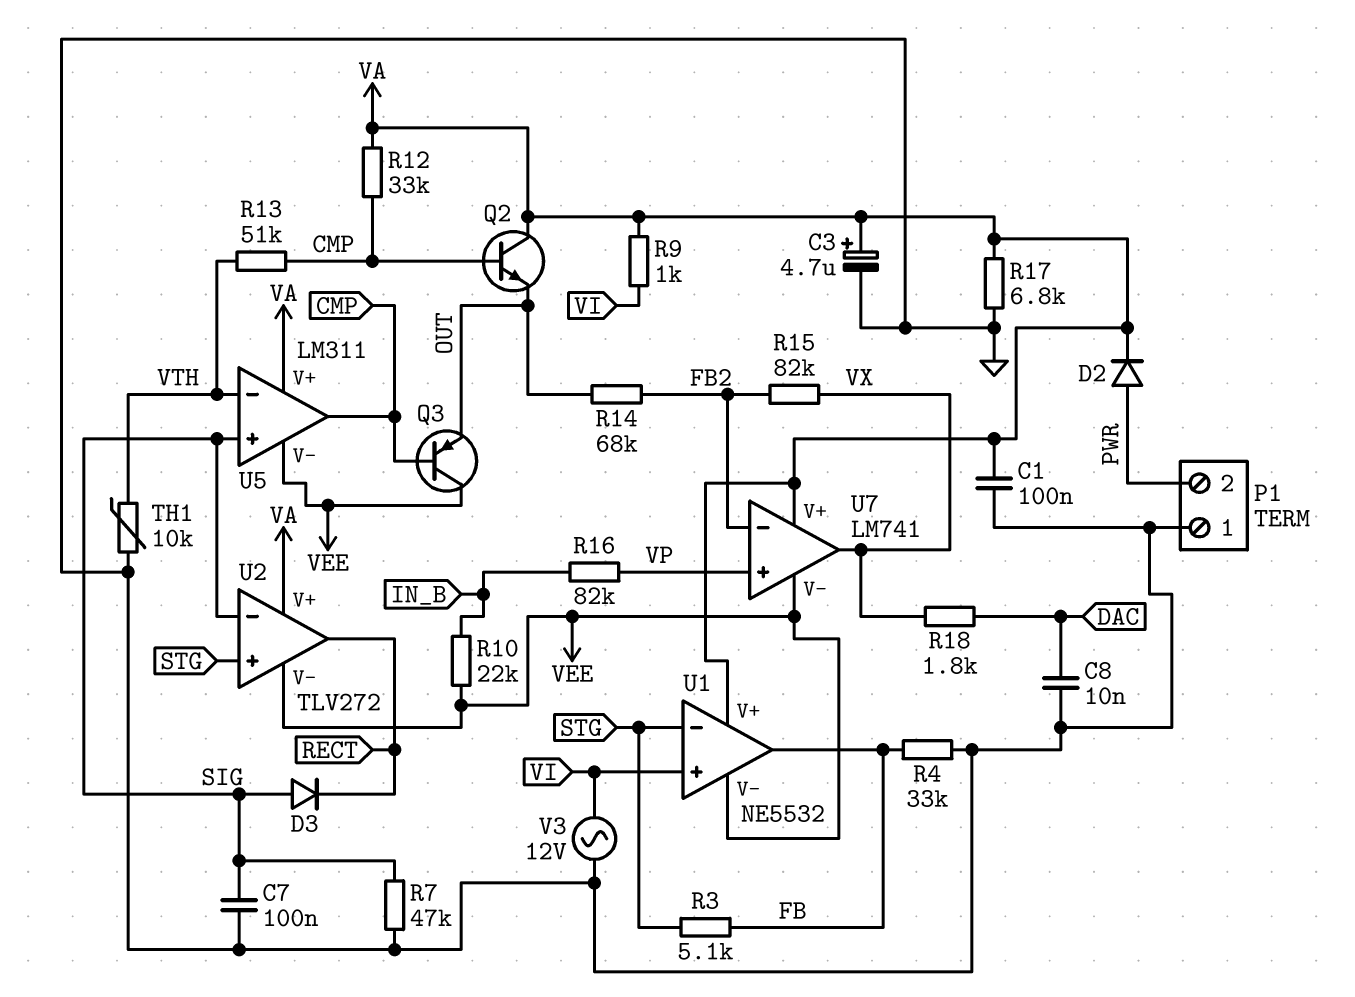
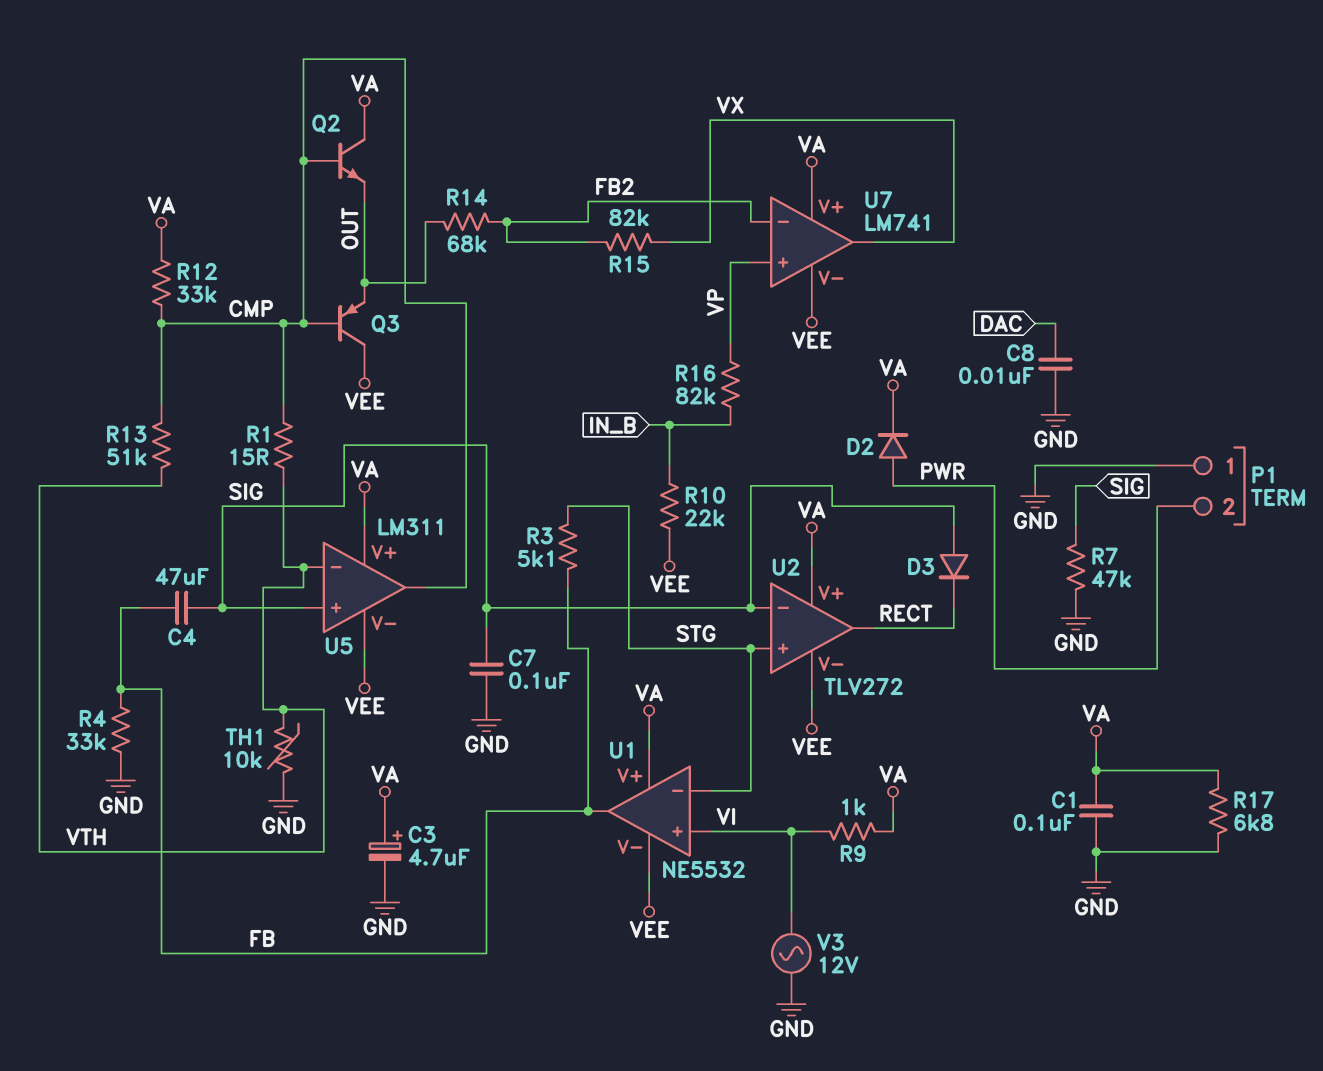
C4: none -> 47uF (FB, SIG)
R1: none -> 15 (CMP, VTH)
R18: 1.8k (DAC, VX) -> none

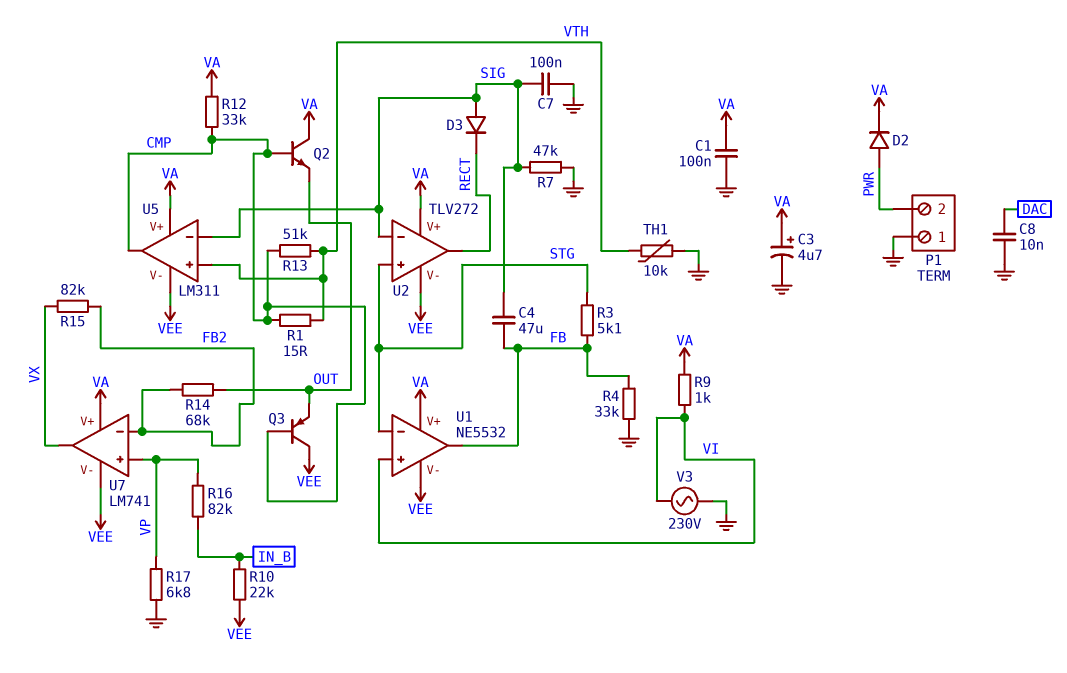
R17: 6.8k (GND, VA) -> 6.8k (GND, VP)
U5 pin in+: SIG -> VTH
U5 pin in-: VTH -> SIG
V3: AC 12V (GND, VI) -> AC 230V (GND, VI)

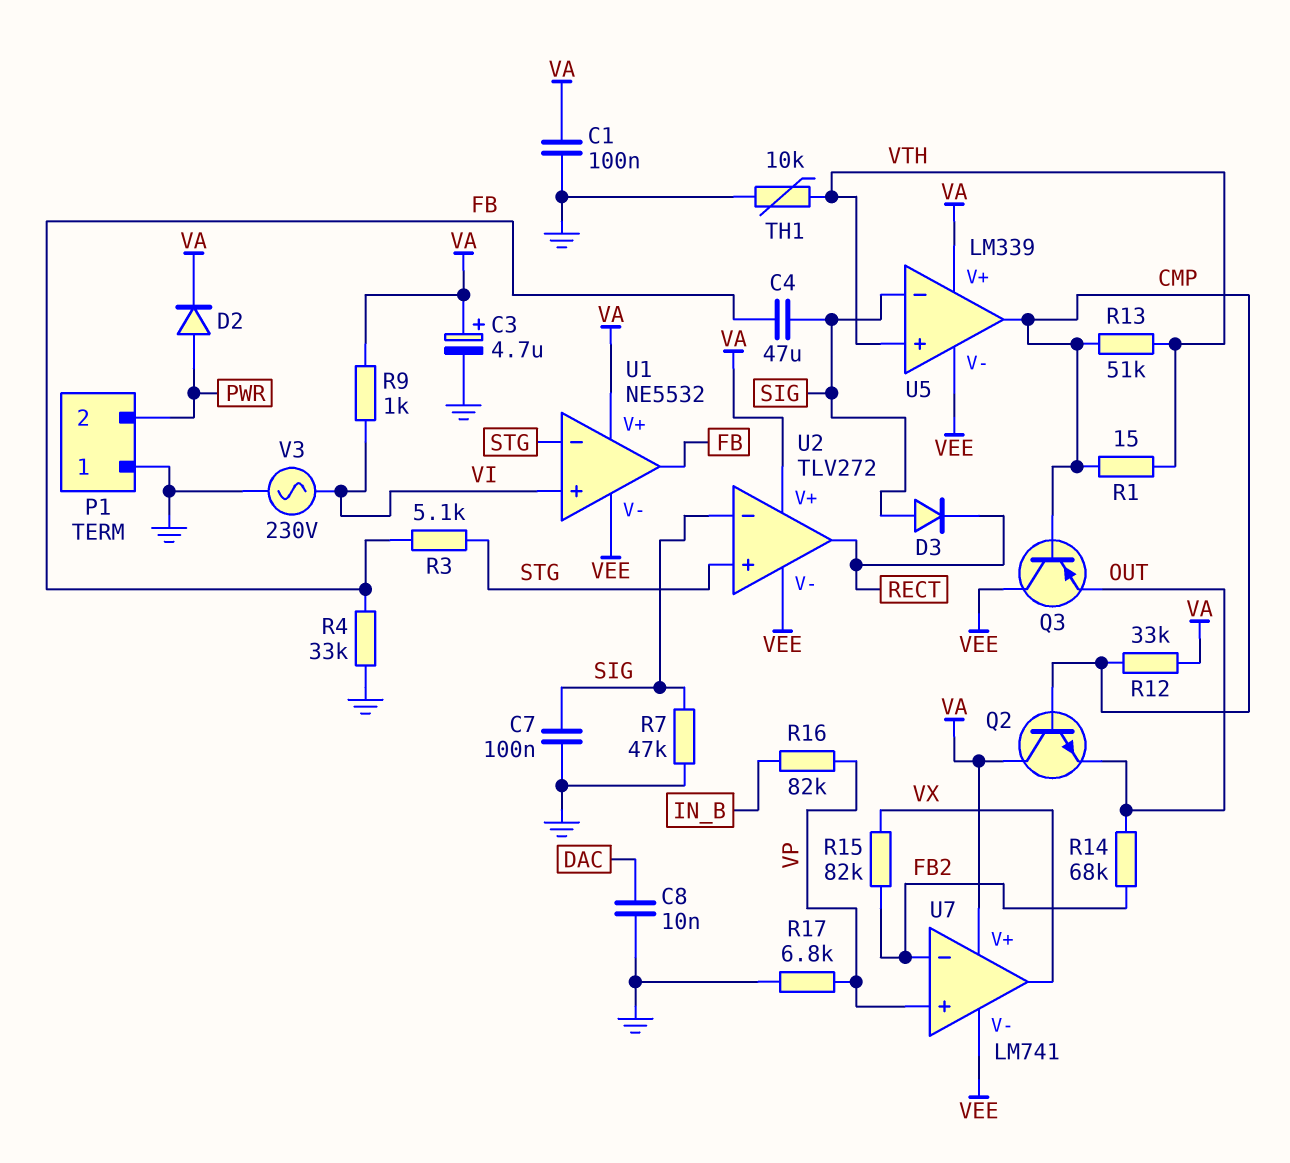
R10: 22k (IN_B, VEE) -> none
U5: LM311 -> LM339

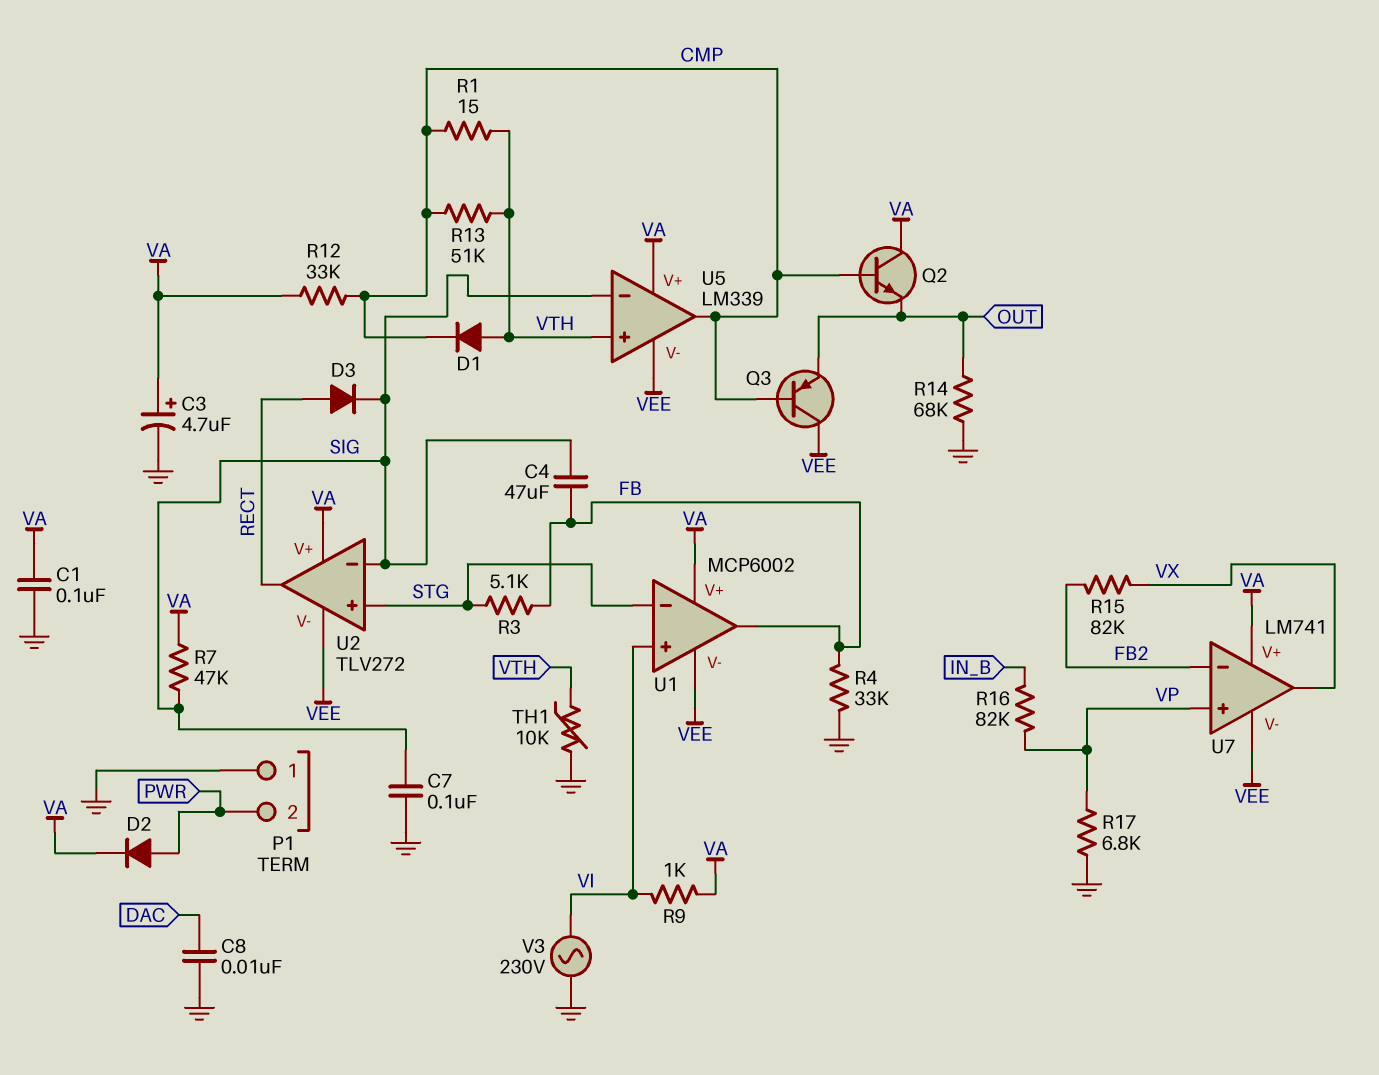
D1: none -> diode (A VTH, K CMP)
D3: diode (A SIG, K RECT) -> diode (A RECT, K SIG)
R7: 47k (GND, SIG) -> 47k (SIG, VA)
R14: 68k (FB2, OUT) -> 68k (GND, OUT)
U1: NE5532 -> MCP6002

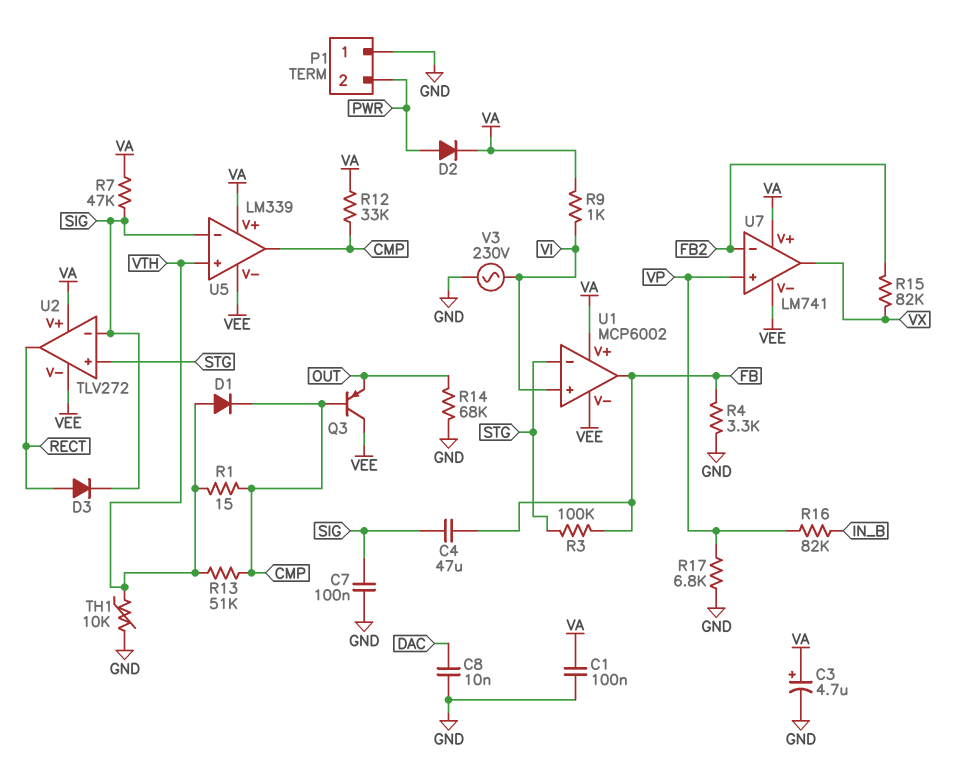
Q2: NPN (B CMP, C VA, E OUT) -> none
R3: 5.1k (FB, STG) -> 100k (FB, STG)
R4: 33k (FB, GND) -> 3.3k (FB, GND)

